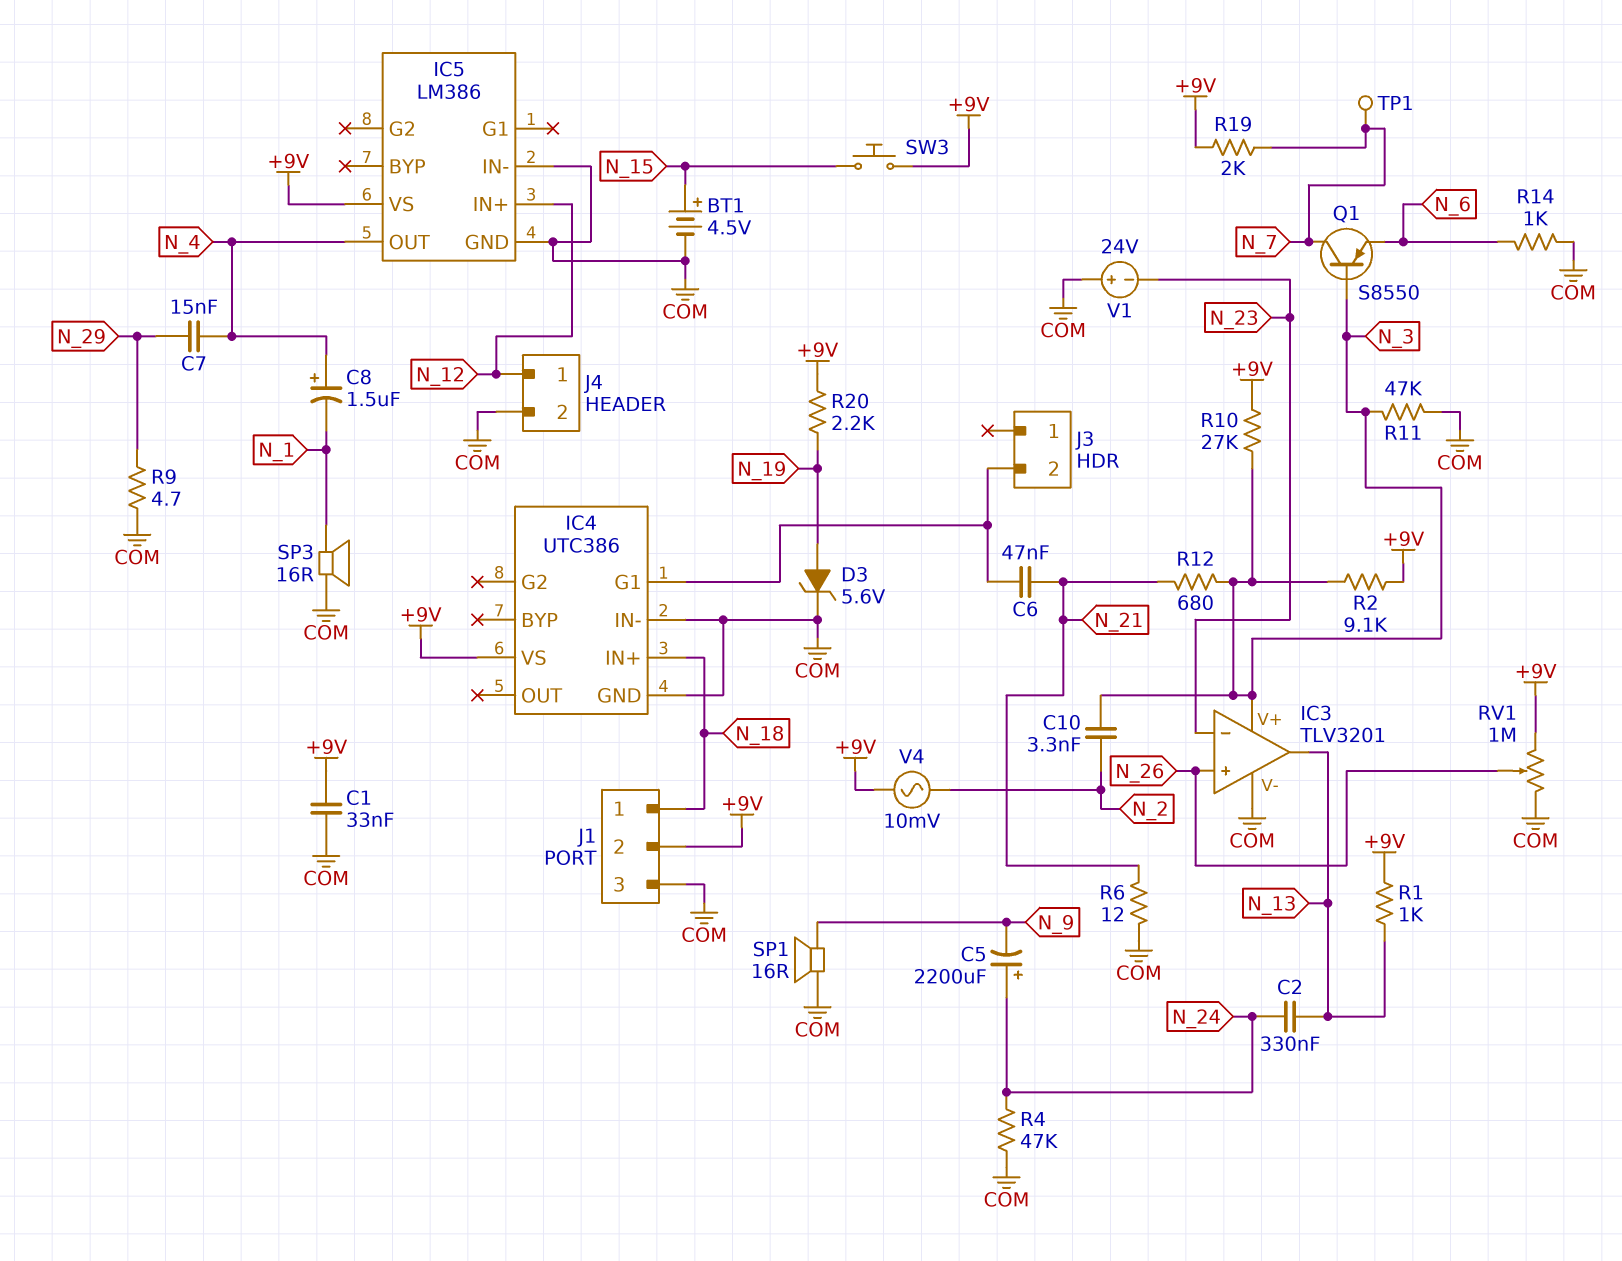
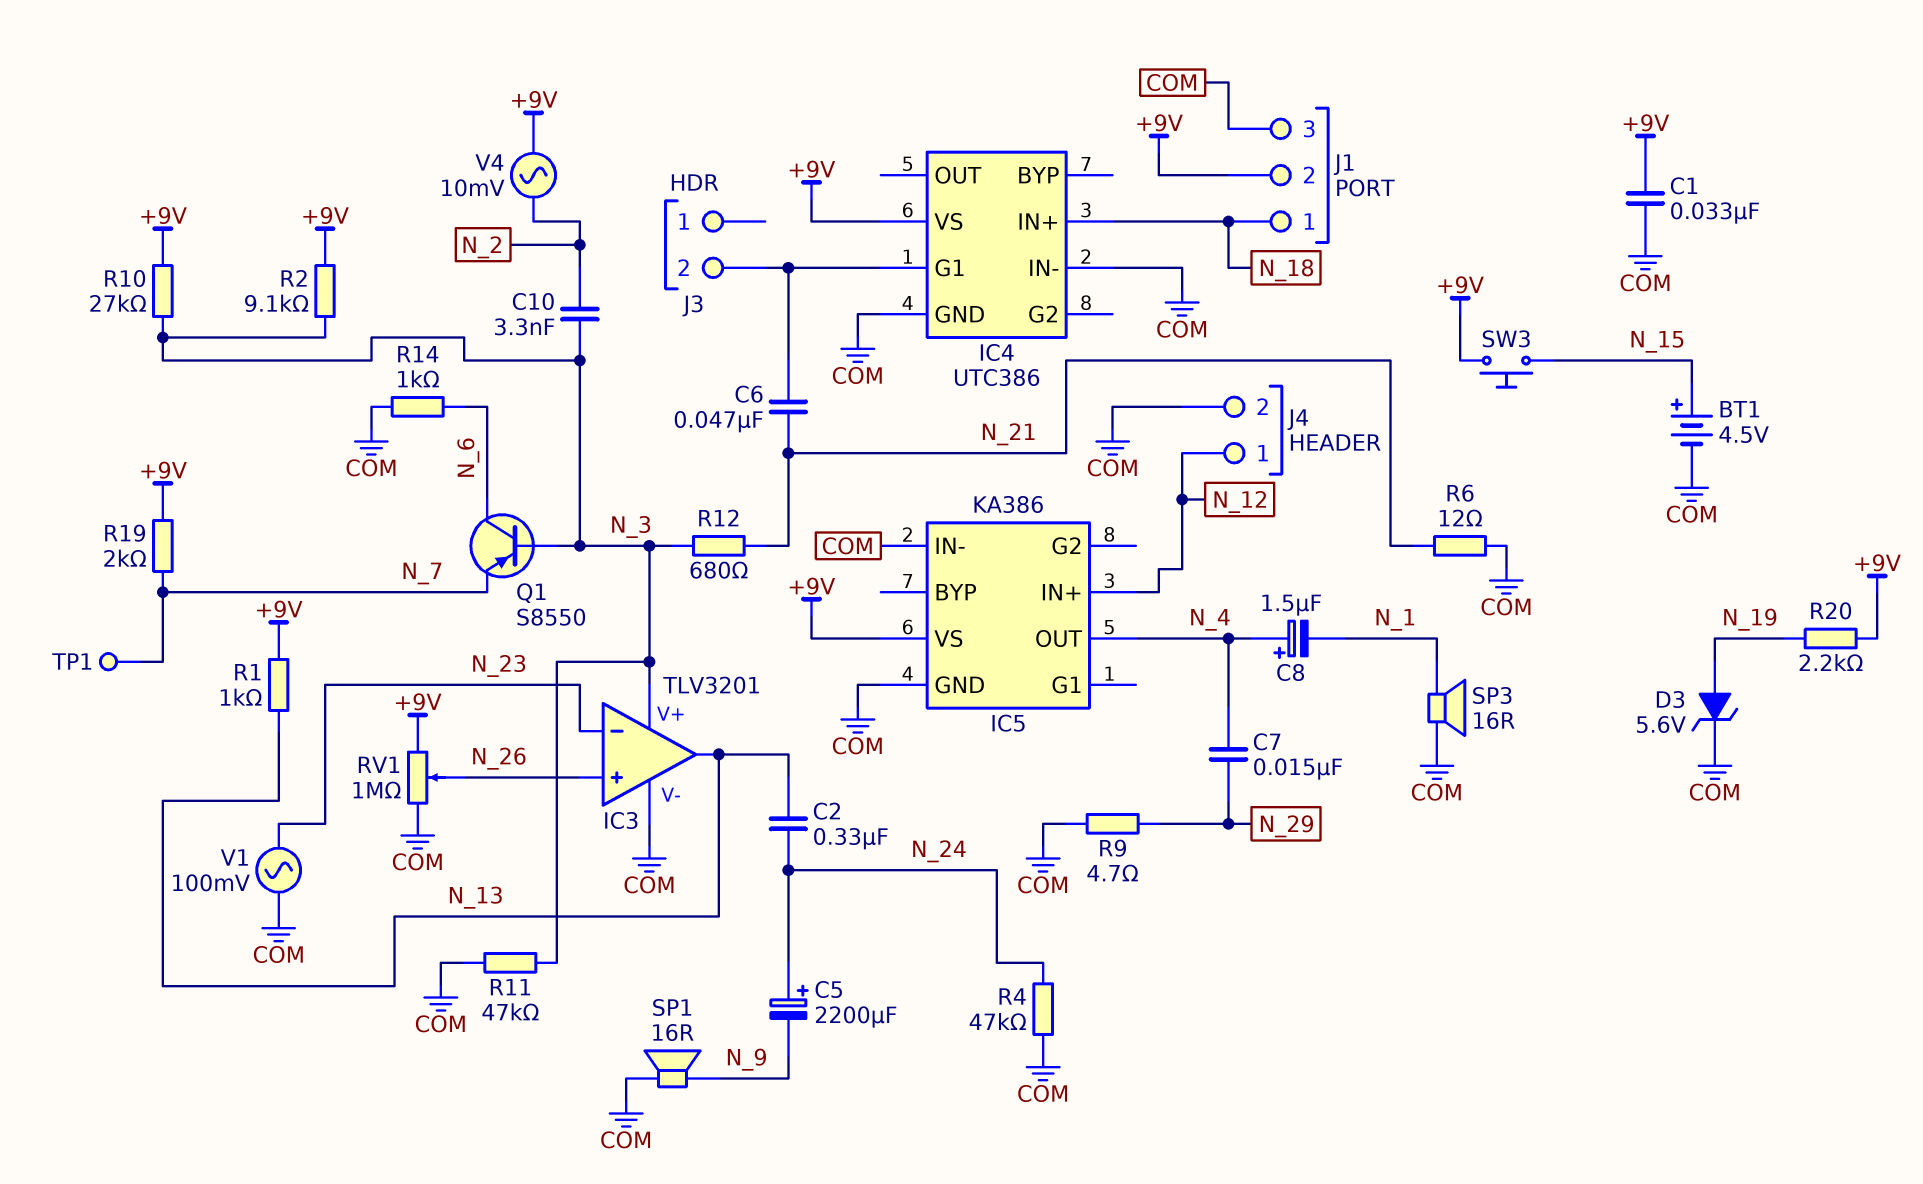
IC5: LM386 -> KA386
Q1: PNP S8550 (B N_3, C N_7, E N_6) -> PNP S8550 (B N_3, C N_6, E N_7)
V1: 24V (plus COM, minus N_23) -> AC 100mV (COM, N_23)

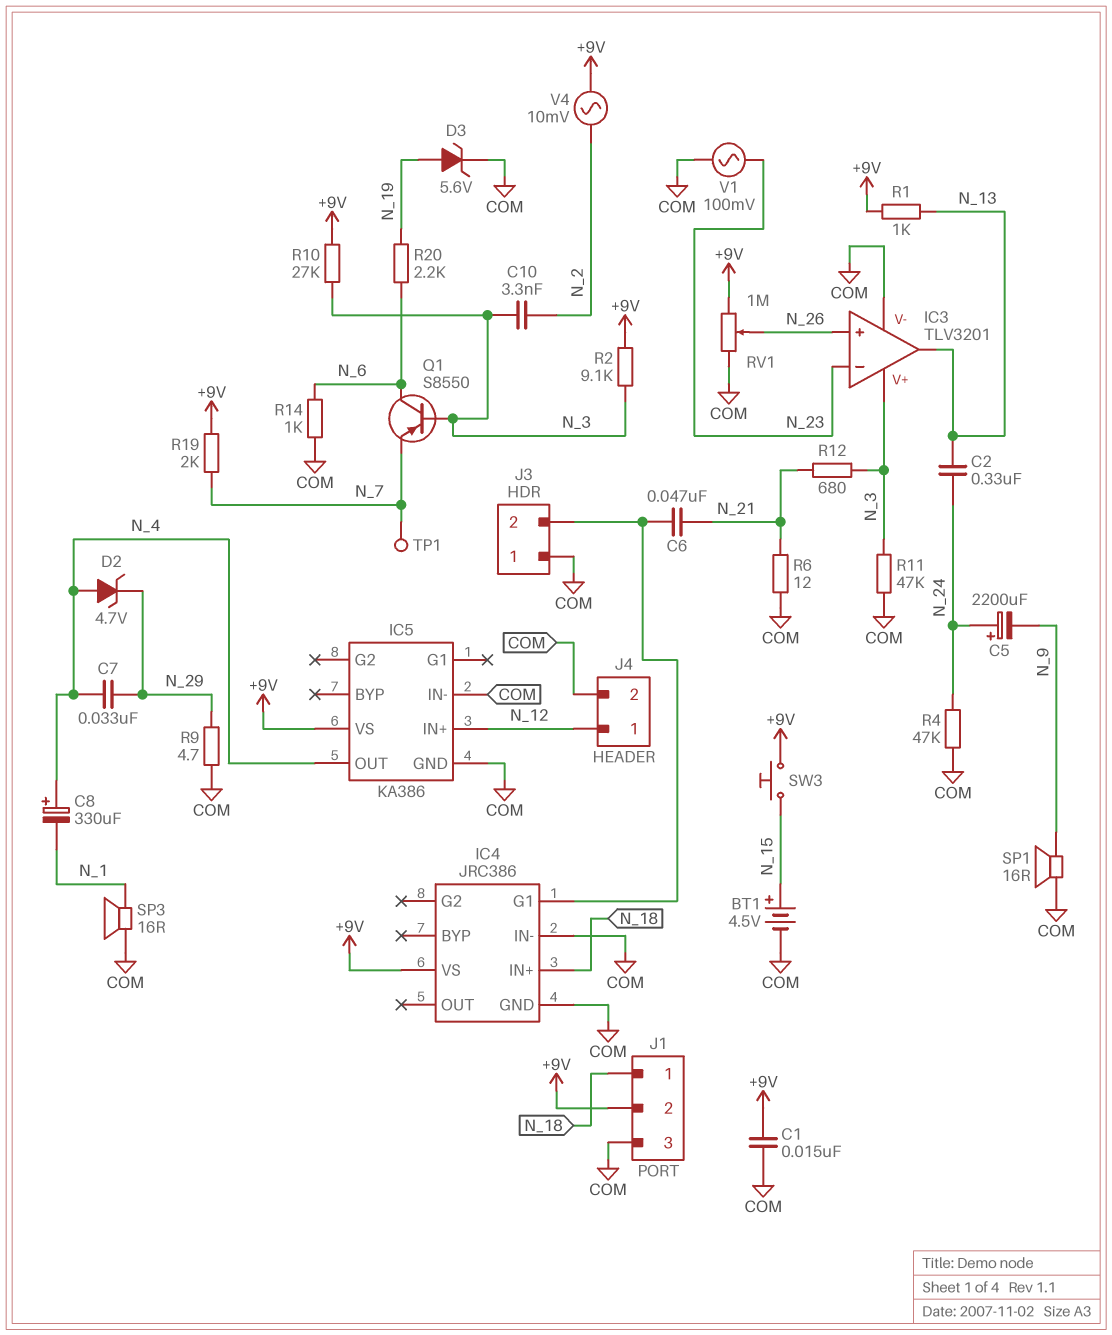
C1: 33nF (+9V, COM) -> 15nF (+9V, COM)
C7: 15nF (N_4, N_29) -> 33nF (N_4, N_29)
C8: 1.5uF (plus N_4, minus N_1) -> 330uF (plus N_4, minus N_1)
D2: none -> zener 4.7V (A N_4, K N_29)
IC4: UTC386 -> JRC386
J3 pin 1: none -> COM
R20: 2.2k (+9V, N_19) -> 2.2k (N_6, N_19)

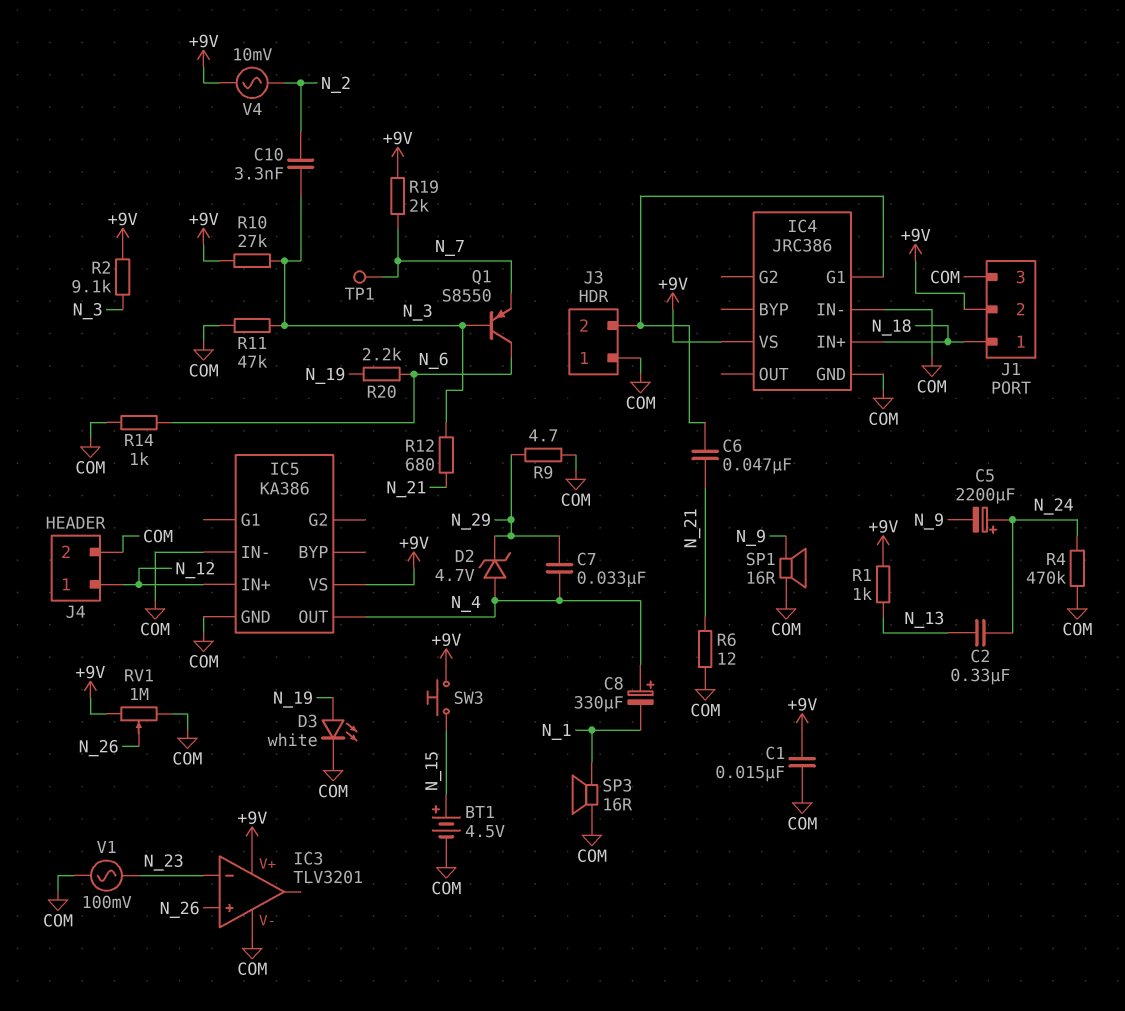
D3: zener 5.6V (A N_19, K COM) -> LED white (A N_19, K COM)
IC3 pin V+: N_3 -> +9V
IC3 pin out: N_13 -> none
R4: 47k (COM, N_24) -> 470k (COM, N_24)

